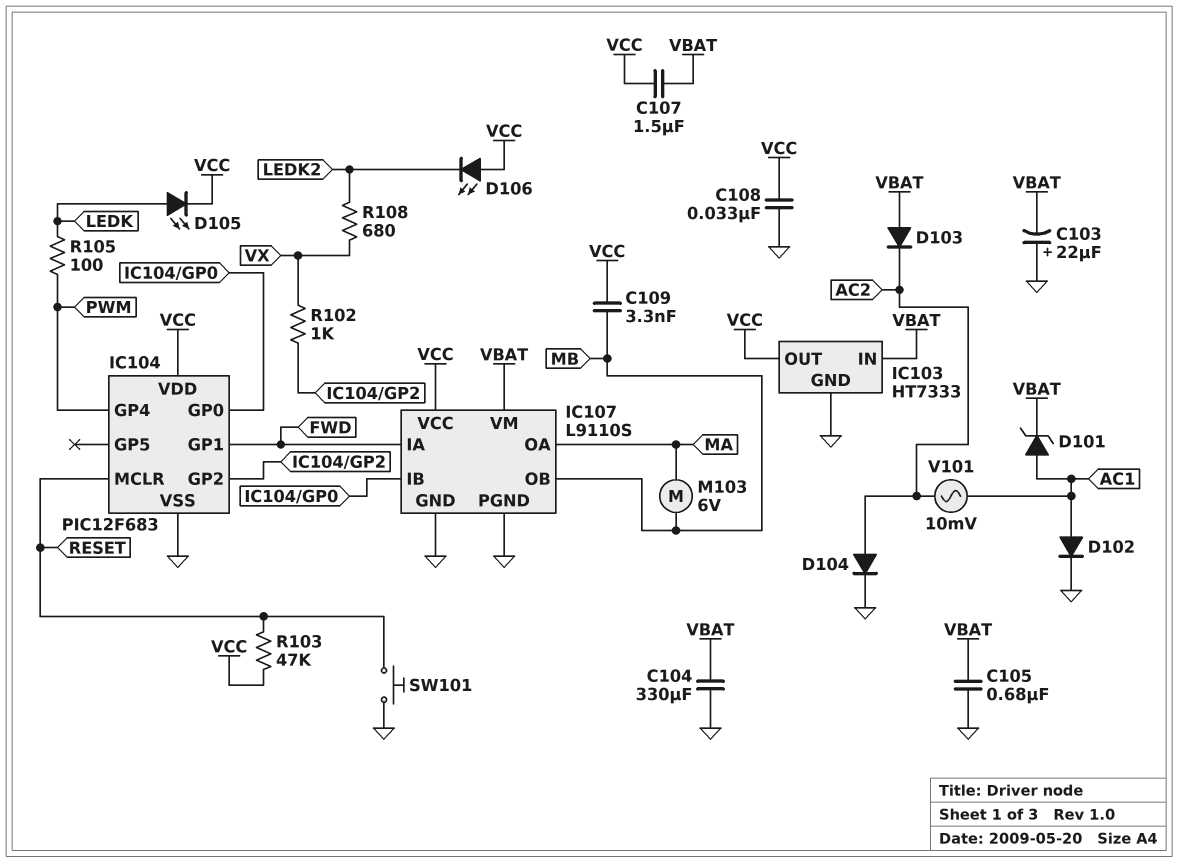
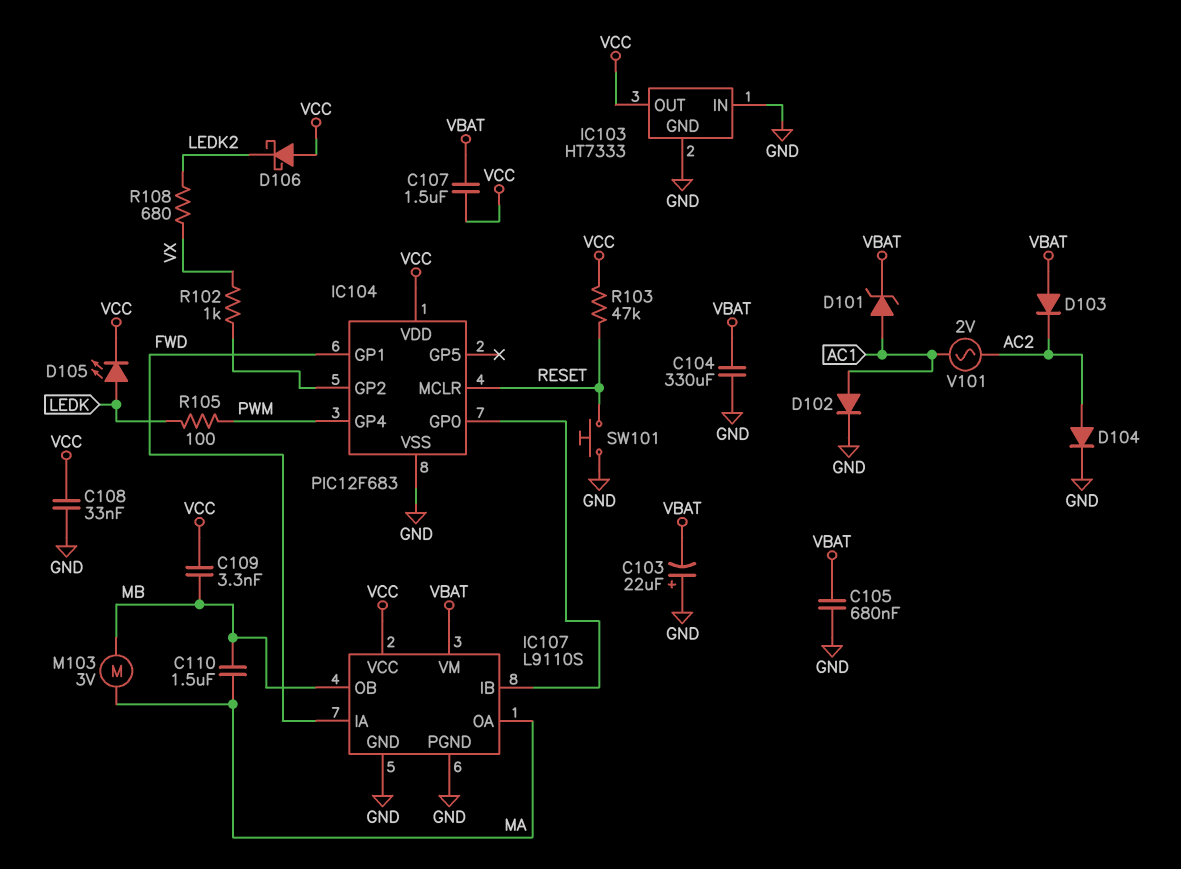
C110: none -> 1.5uF (MA, MB)
D106: LED (A VCC, K LEDK2) -> schottky (A VCC, K LEDK2)
IC103 pin IN: VBAT -> GND
M103: motor 6V (MA, MB) -> motor 3V (MA, MB)
V101: AC 10mV (AC1, AC2) -> AC 2V (AC1, AC2)

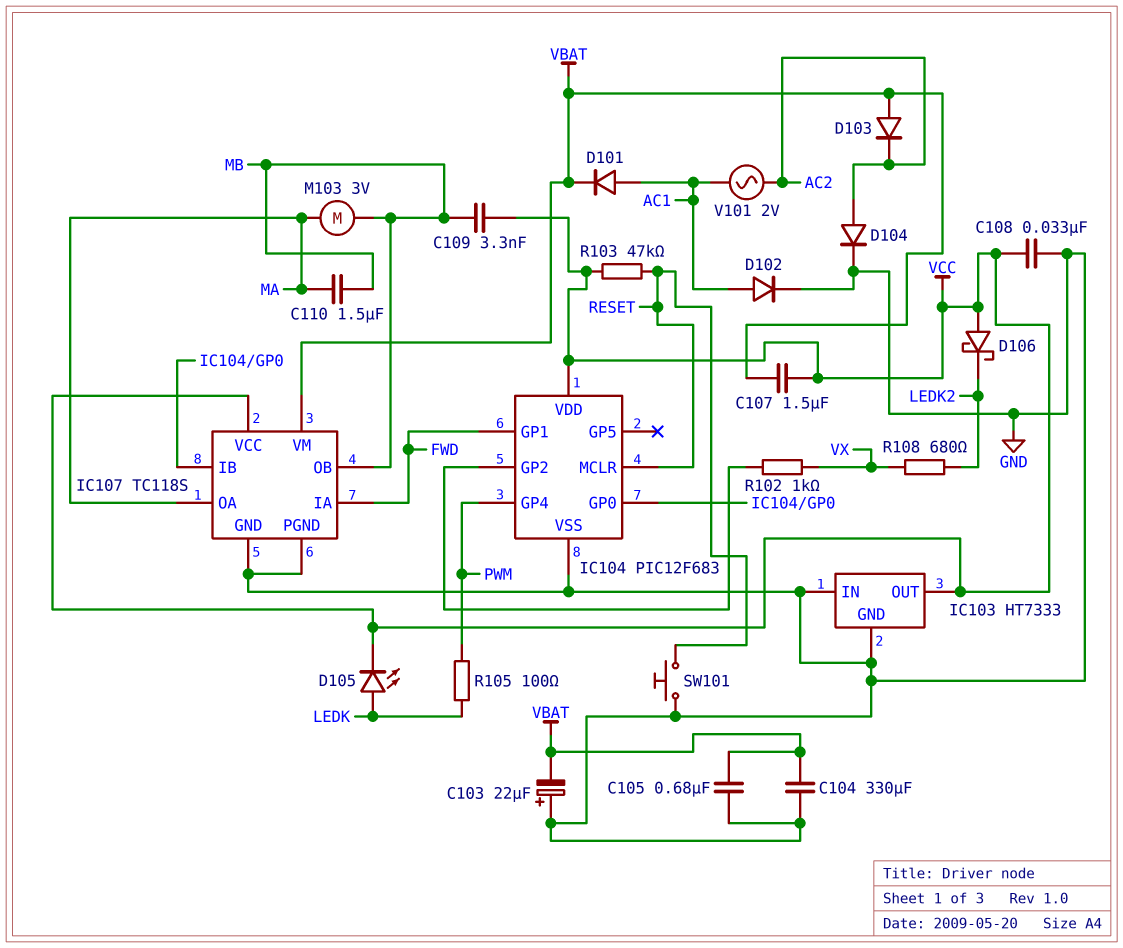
D101: zener (A AC1, K VBAT) -> diode (A AC1, K VBAT)
IC107: L9110S -> TC118S

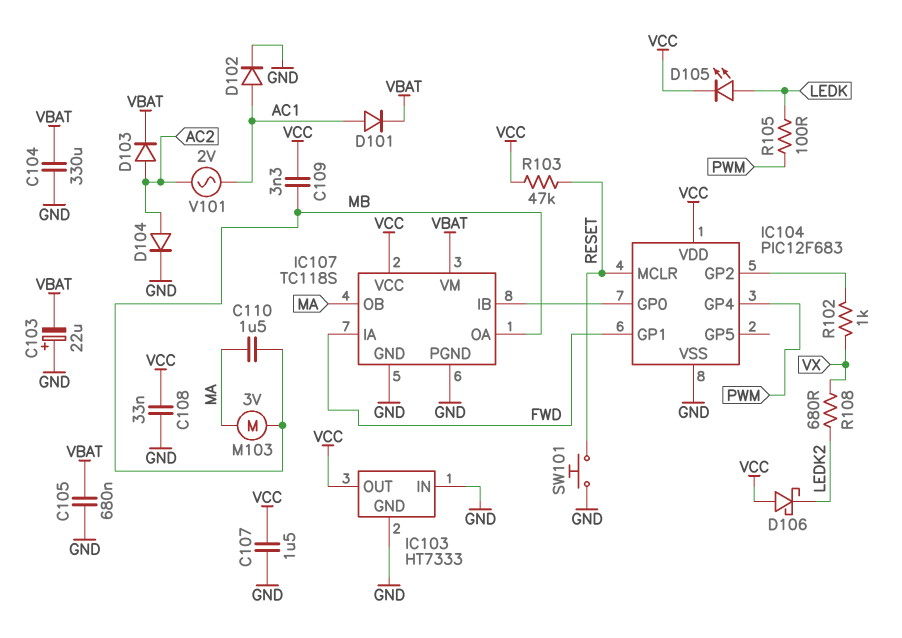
C107: 1.5uF (VBAT, VCC) -> 1.5uF (GND, VCC)
D103: diode (A VBAT, K AC2) -> diode (A AC2, K VBAT)
IC107 pin OA: MA -> MB
IC107 pin OB: MB -> MA

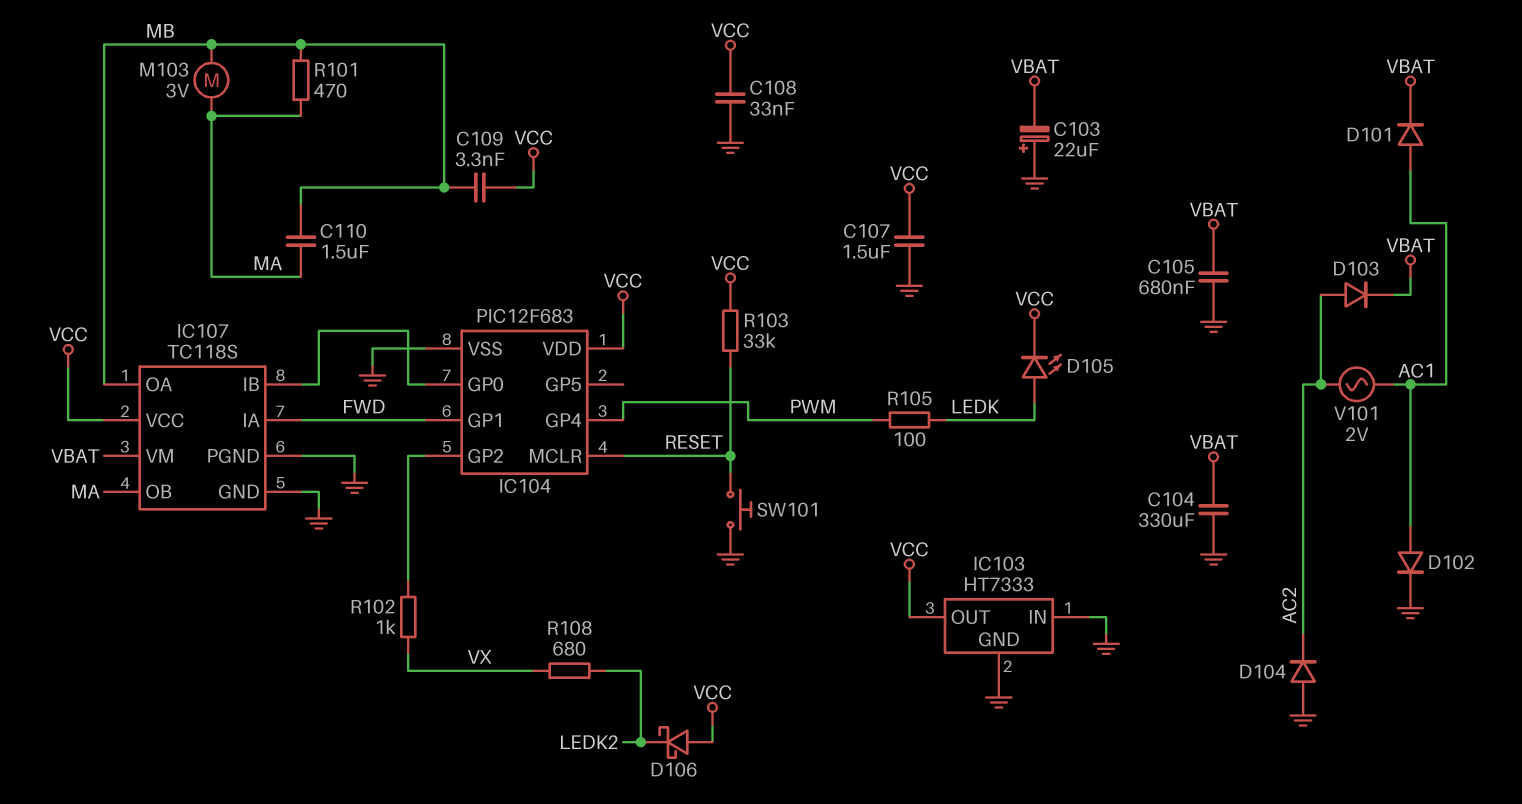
D104: diode (A AC2, K GND) -> diode (A GND, K AC2)
R101: none -> 470 (MA, MB)
R103: 47k (RESET, VCC) -> 33k (RESET, VCC)

